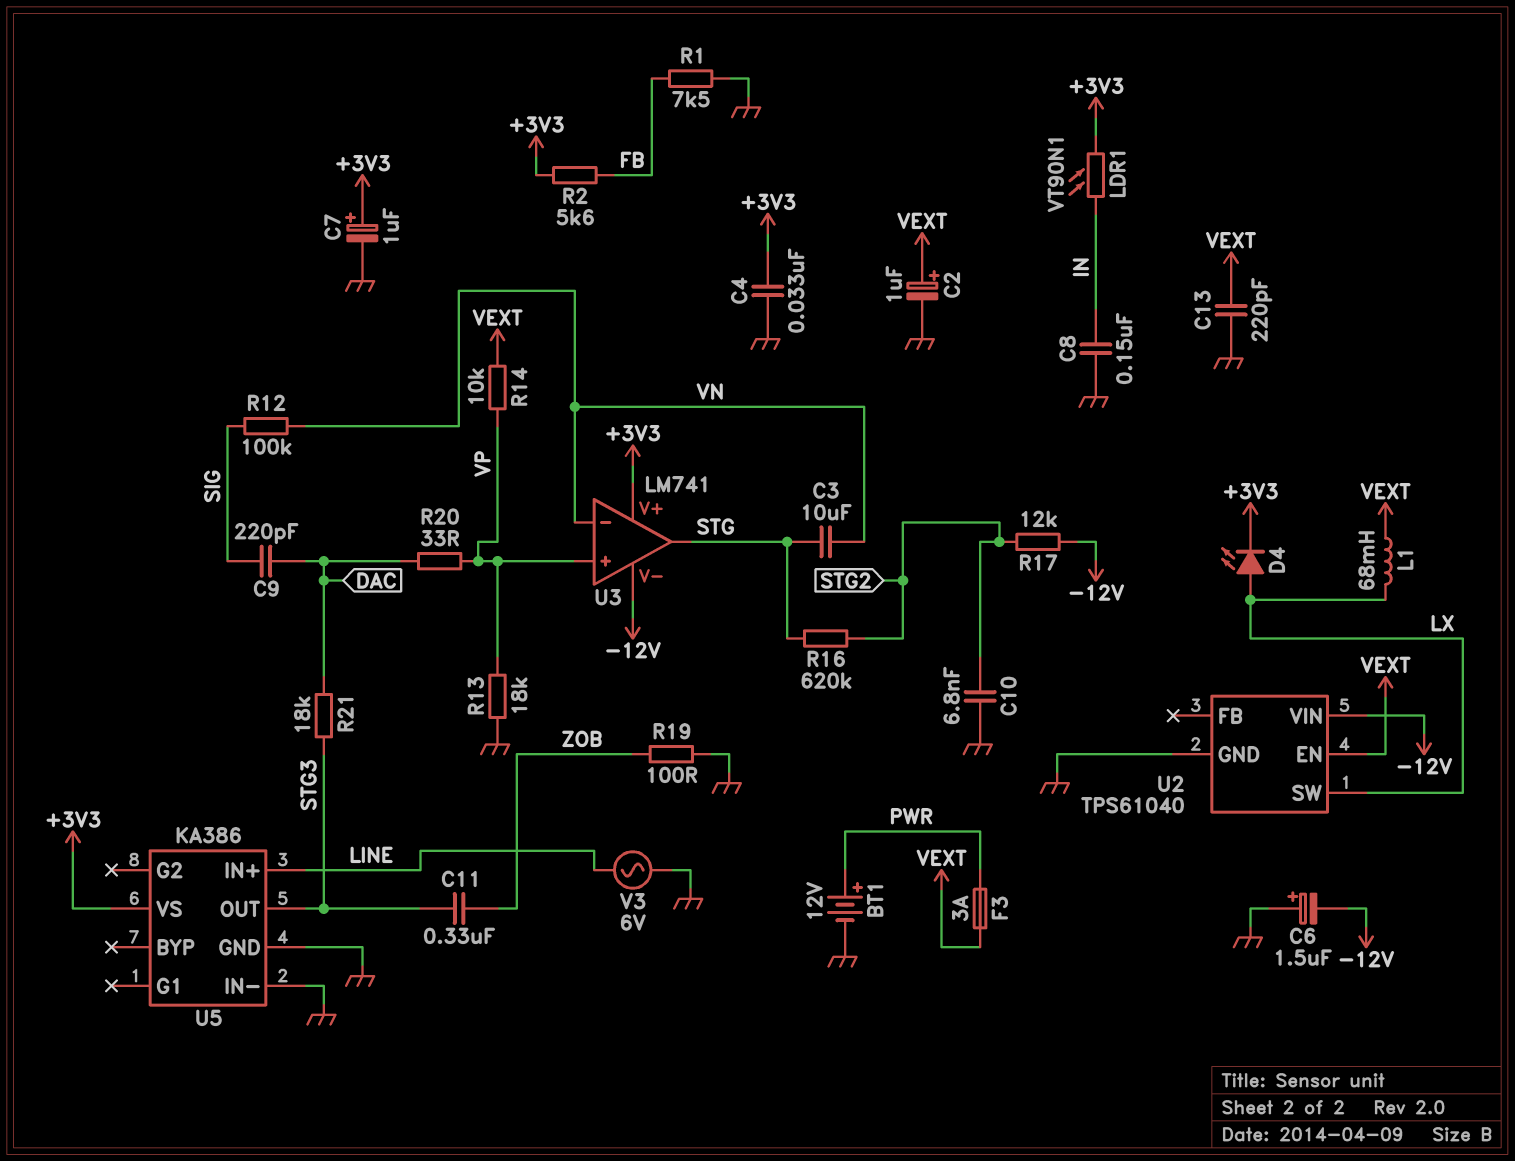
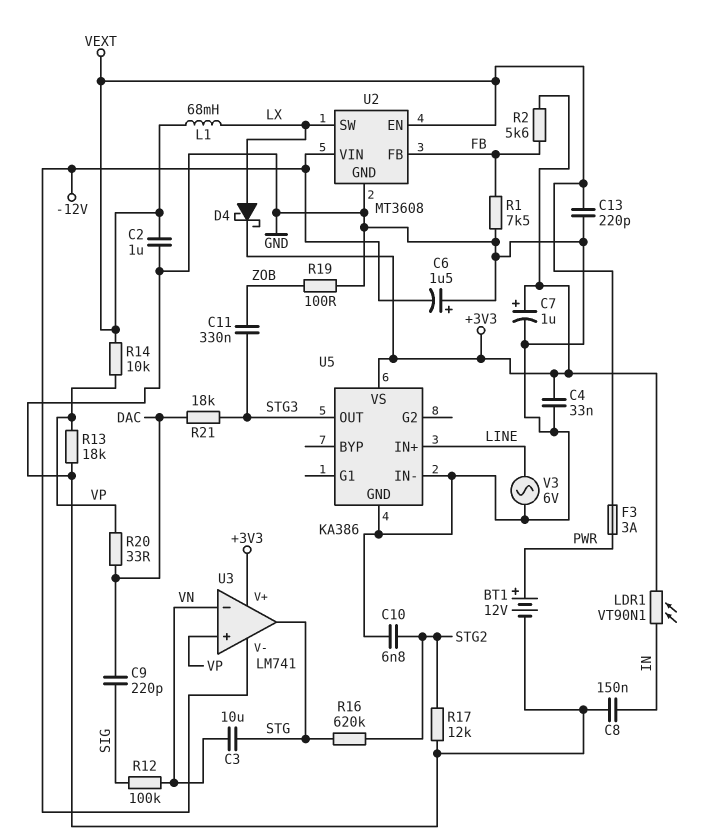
C2: 1uF (plus VEXT, minus GND) -> 1uF (GND, VEXT)
D4: LED (A LX, K +3V3) -> schottky (A LX, K +3V3)
R17: 12k (-12V, STG2) -> 12k (GND, STG2)
U2: TPS61040 -> MT3608
U2 pin FB: none -> FB

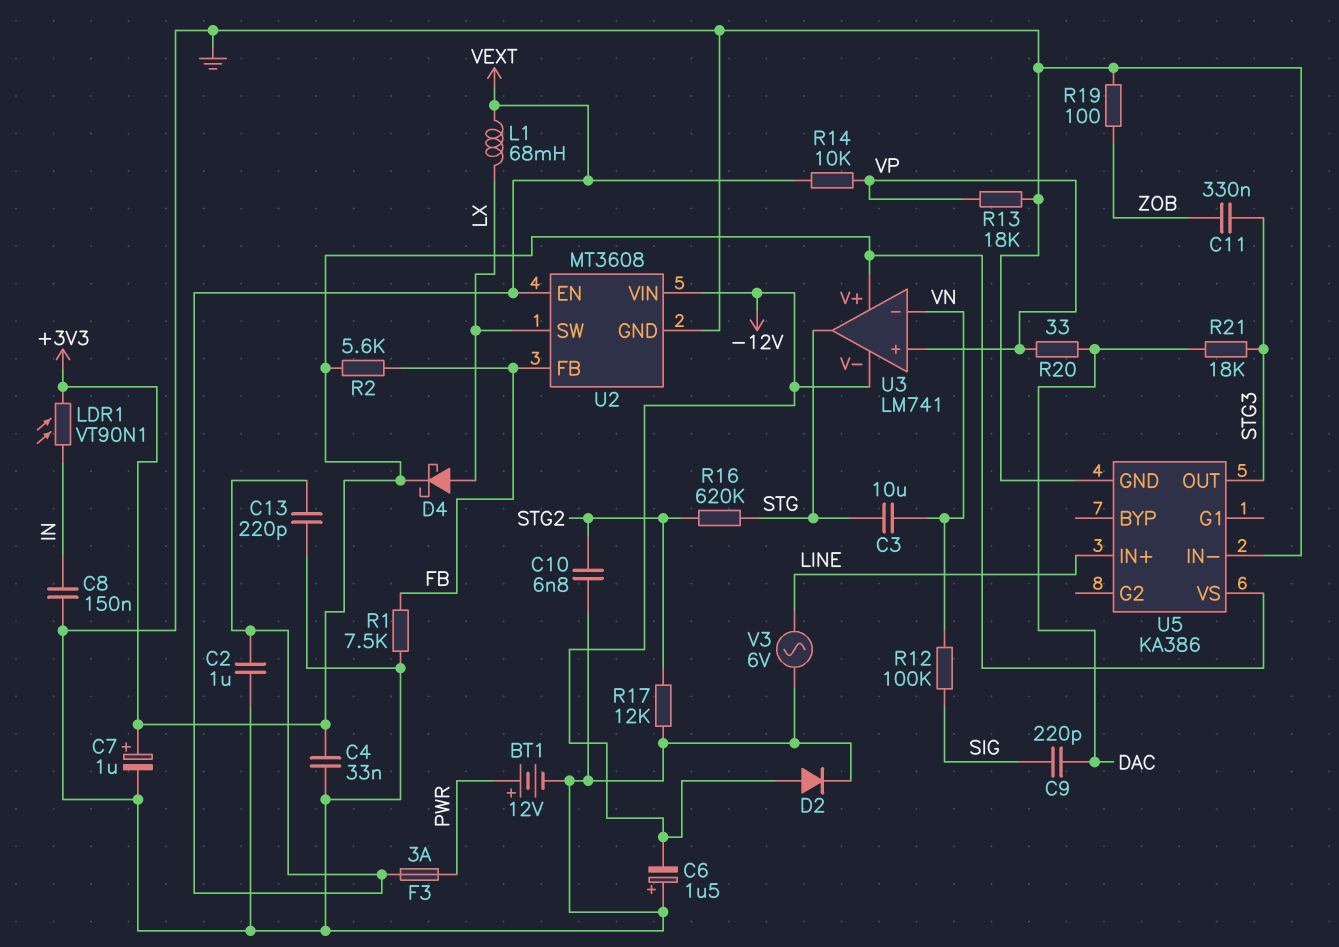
D2: none -> diode (A -12V, K GND)

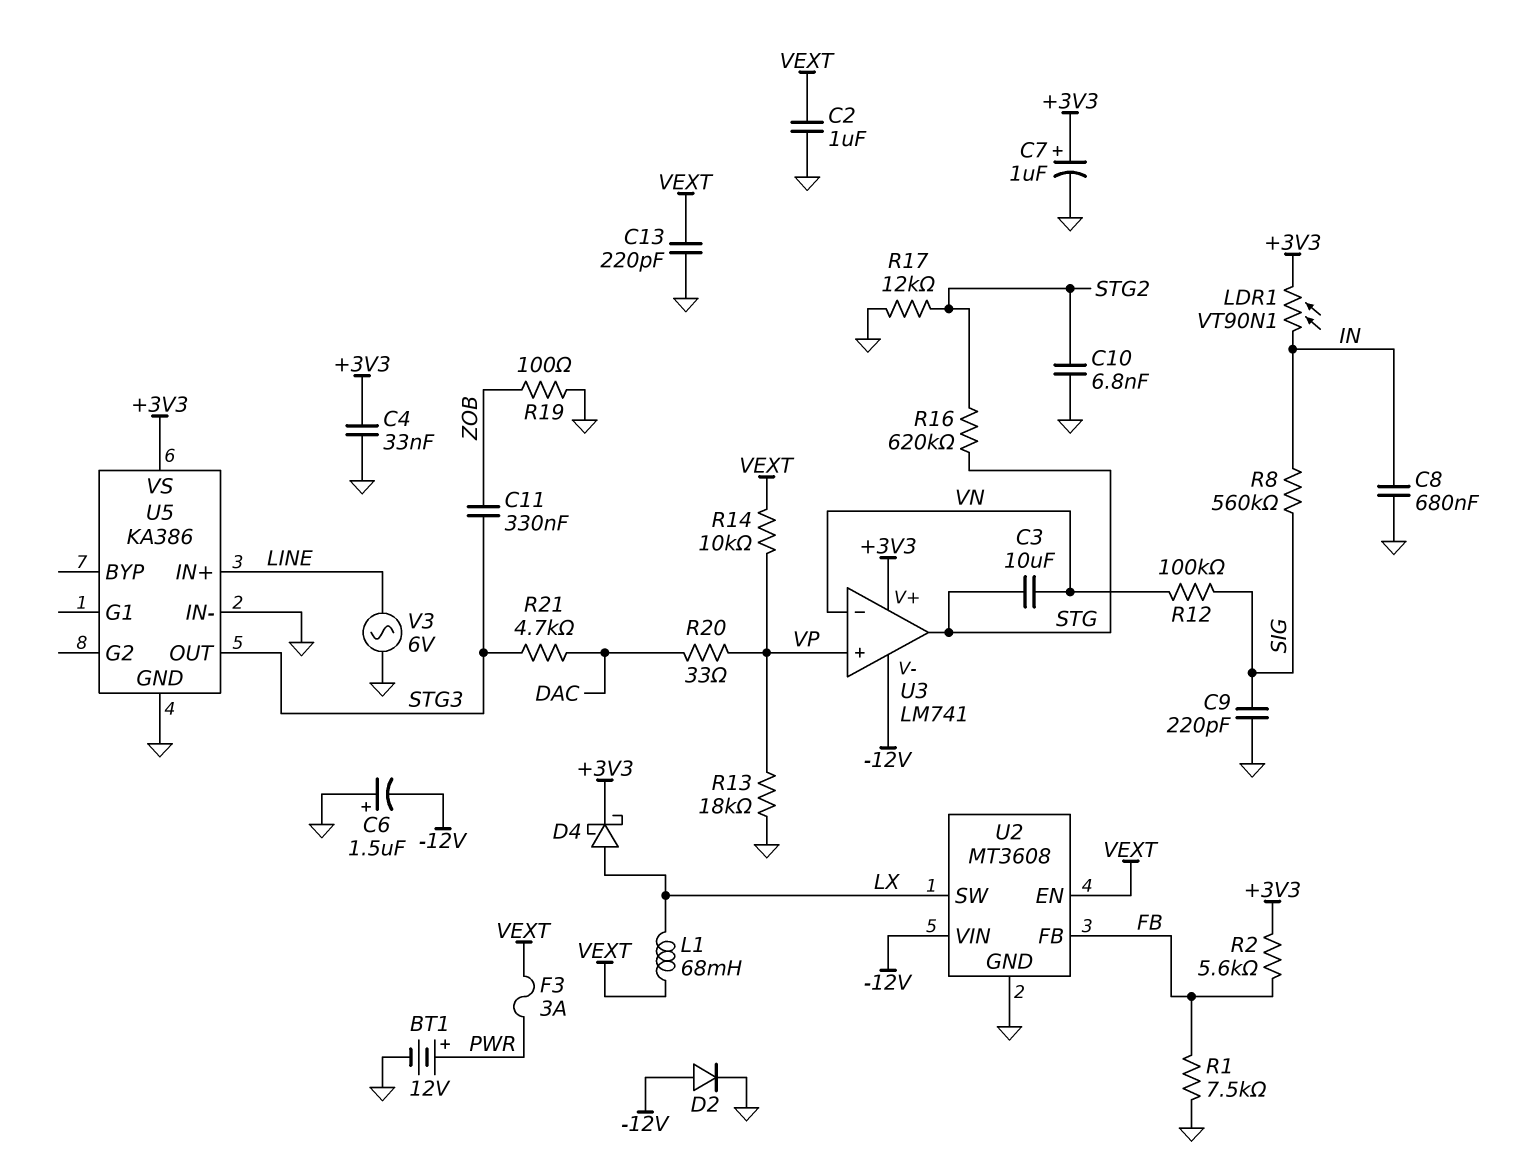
C8: 150nF (GND, IN) -> 680nF (GND, IN)
C9: 220pF (DAC, SIG) -> 220pF (GND, SIG)
R8: none -> 560k (IN, SIG)
R21: 18k (DAC, STG3) -> 4.7k (DAC, STG3)

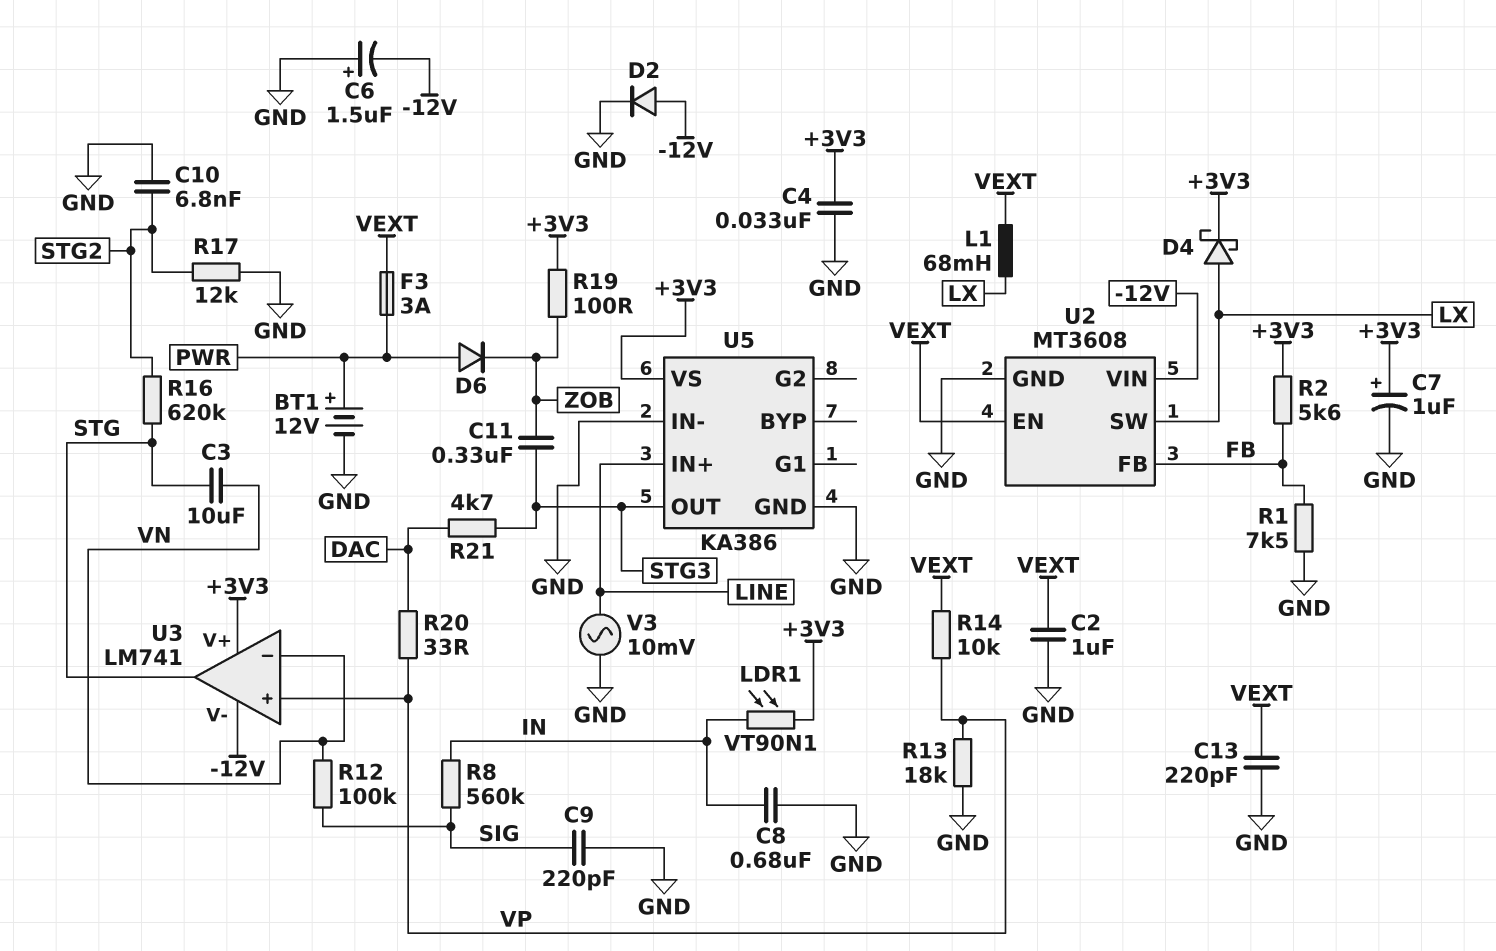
D6: none -> diode (A PWR, K ZOB)
R19: 100 (GND, ZOB) -> 100 (+3V3, ZOB)
V3: AC 6V (GND, LINE) -> AC 10mV (GND, LINE)

